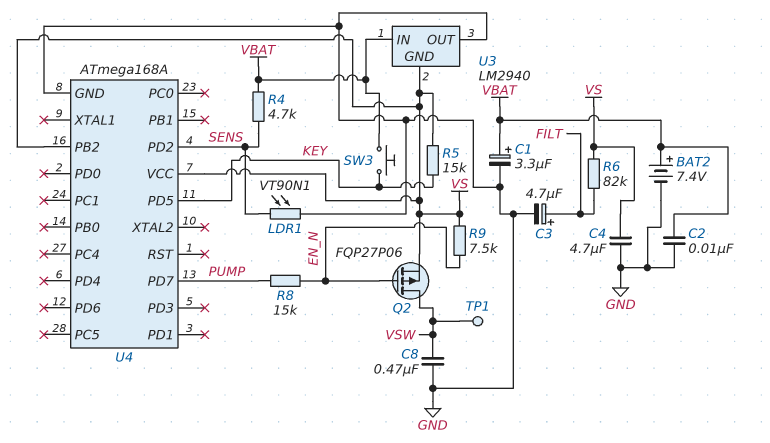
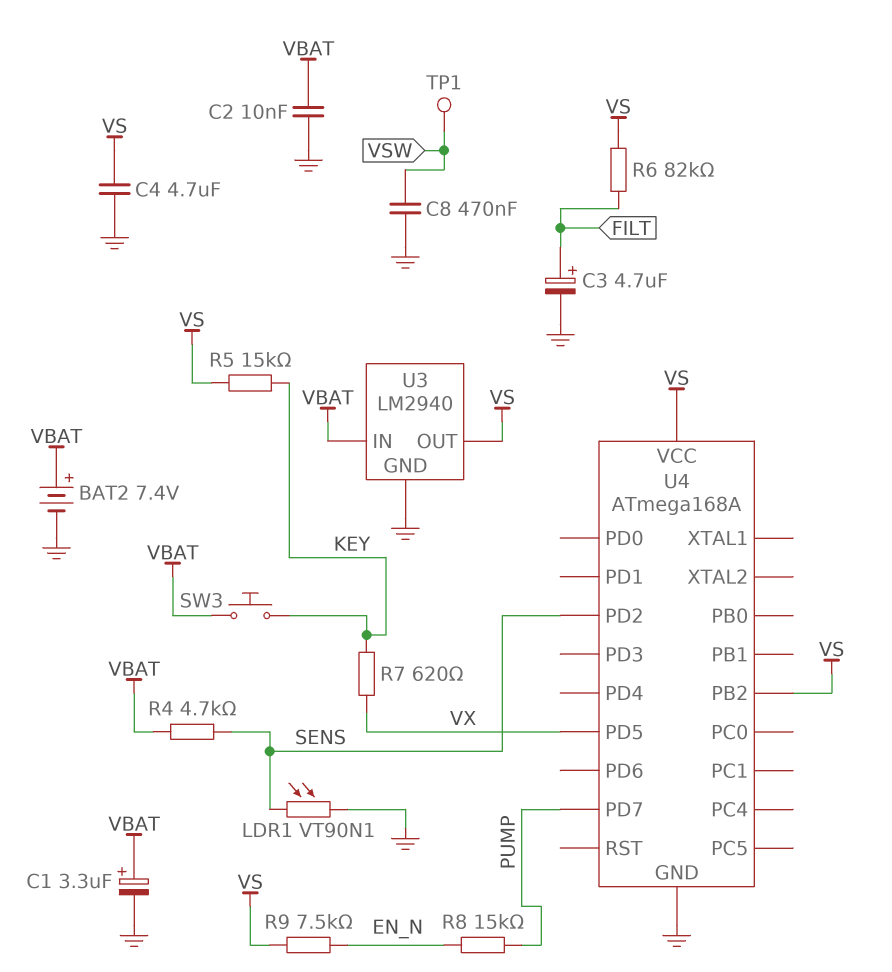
Q2: PMOS FQP27P06 (G EN_N, D VSW, S VS) -> none
R7: none -> 620 (KEY, VX)
U3 pin GND: VS -> GND
U3 pin OUT: GND -> VS
U4 pin PD5: KEY -> VX

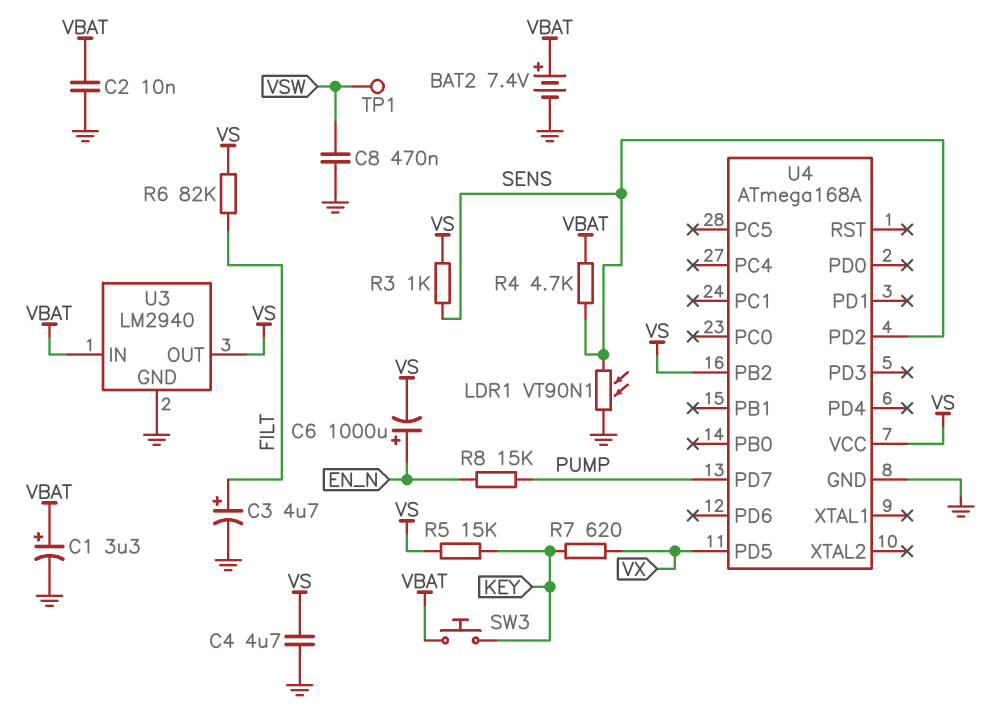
C6: none -> 1000uF (plus EN_N, minus VS)
R3: none -> 1k (SENS, VS)
R9: 7.5k (EN_N, VS) -> none

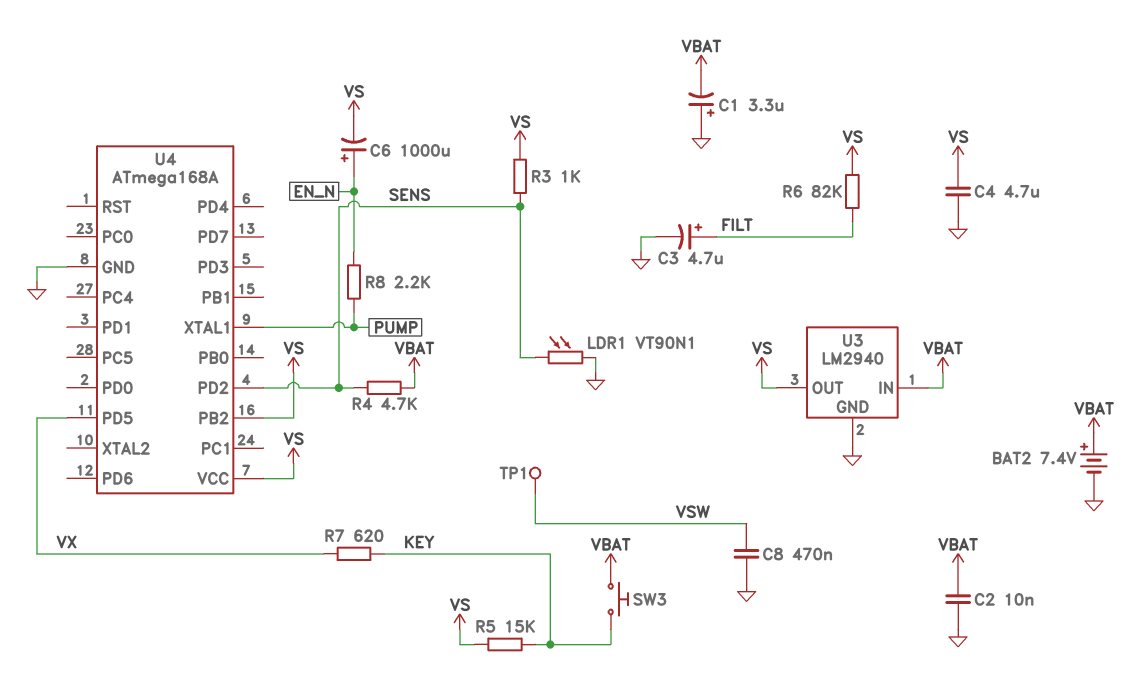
C1: 3.3uF (plus VBAT, minus GND) -> 3.3uF (plus GND, minus VBAT)
R8: 15k (EN_N, PUMP) -> 2.2k (EN_N, PUMP)
U4 pin PD7: PUMP -> none
U4 pin XTAL1: none -> PUMP

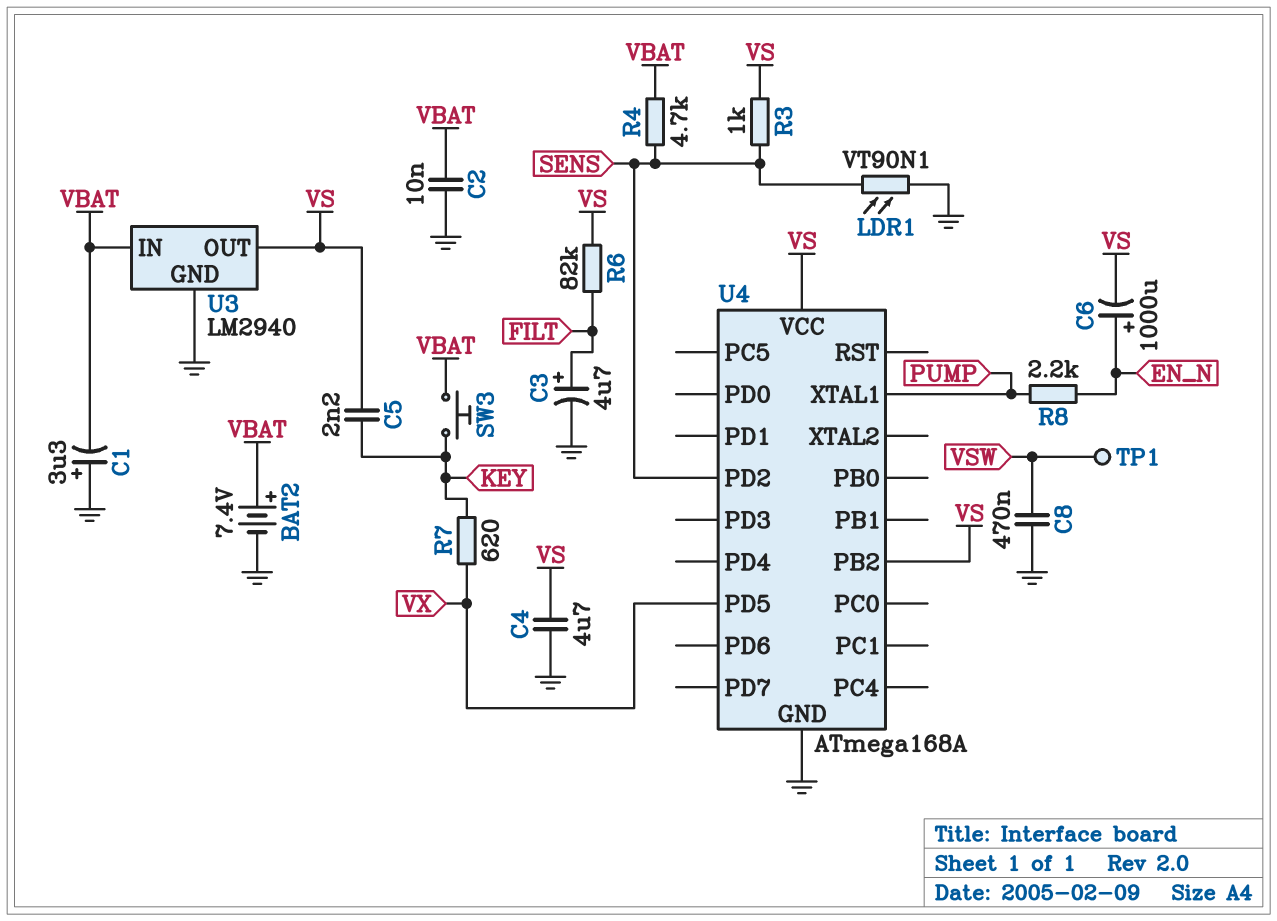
C5: none -> 2.2nF (KEY, VS)
R5: 15k (KEY, VS) -> none

